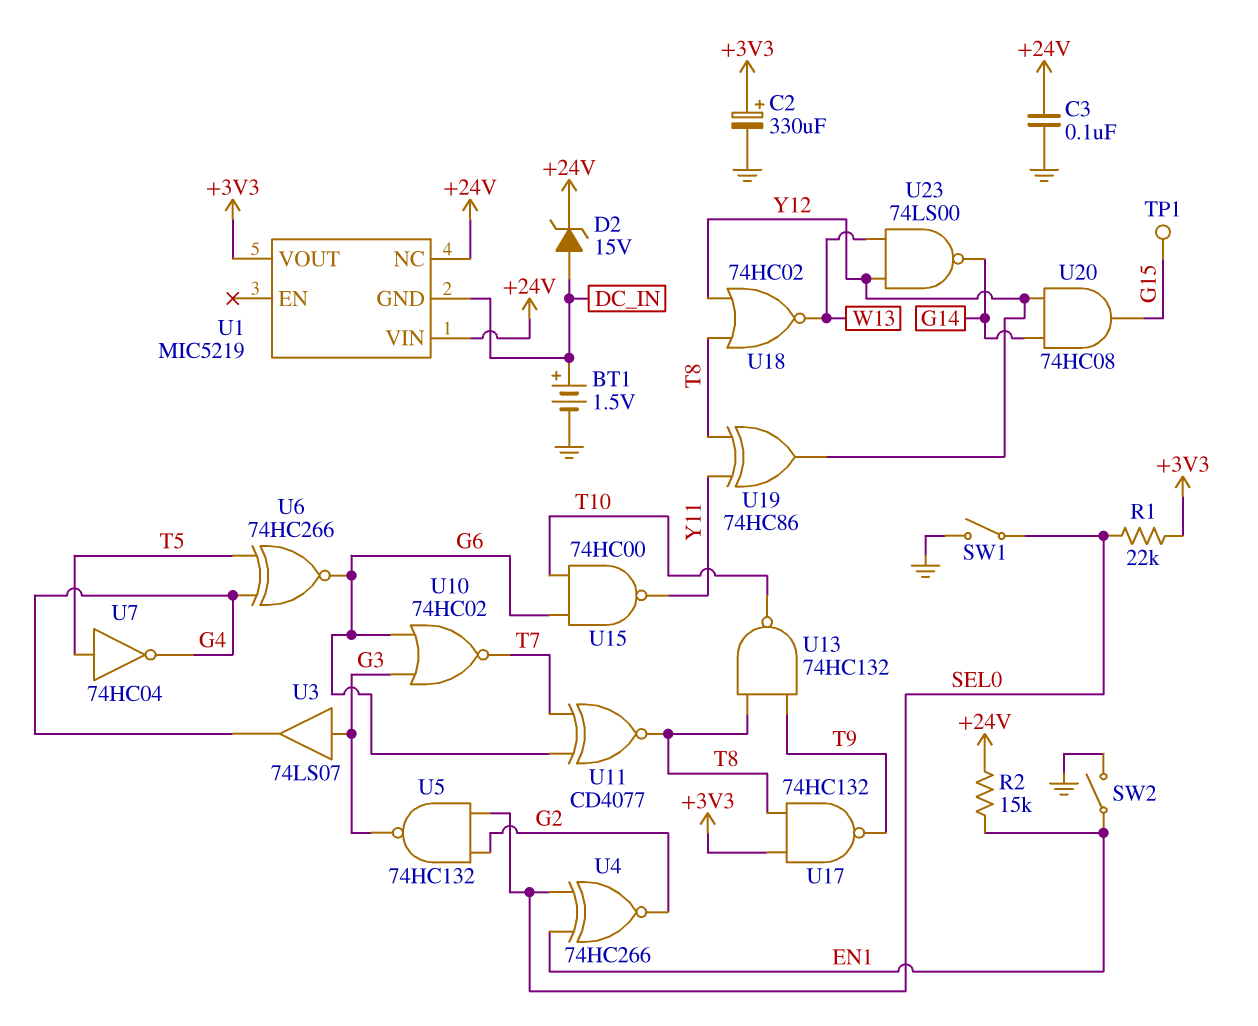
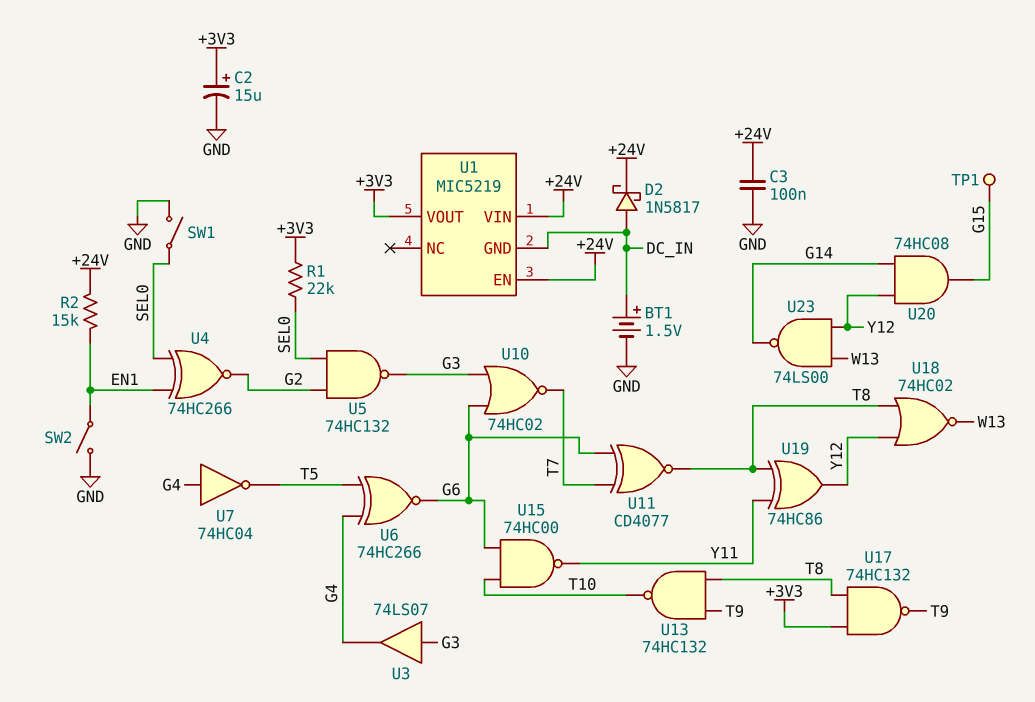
C2: 330uF (plus +3V3, minus GND) -> 15uF (plus +3V3, minus GND)
D2: zener 15V (A DC_IN, K +24V) -> schottky 1N5817 (A DC_IN, K +24V)
U1 pin EN: none -> +24V
U1 pin NC: +24V -> none
U7: NOT 74HC04 (in T5, out G4) -> NOT 74HC04 (in G4, out T5)

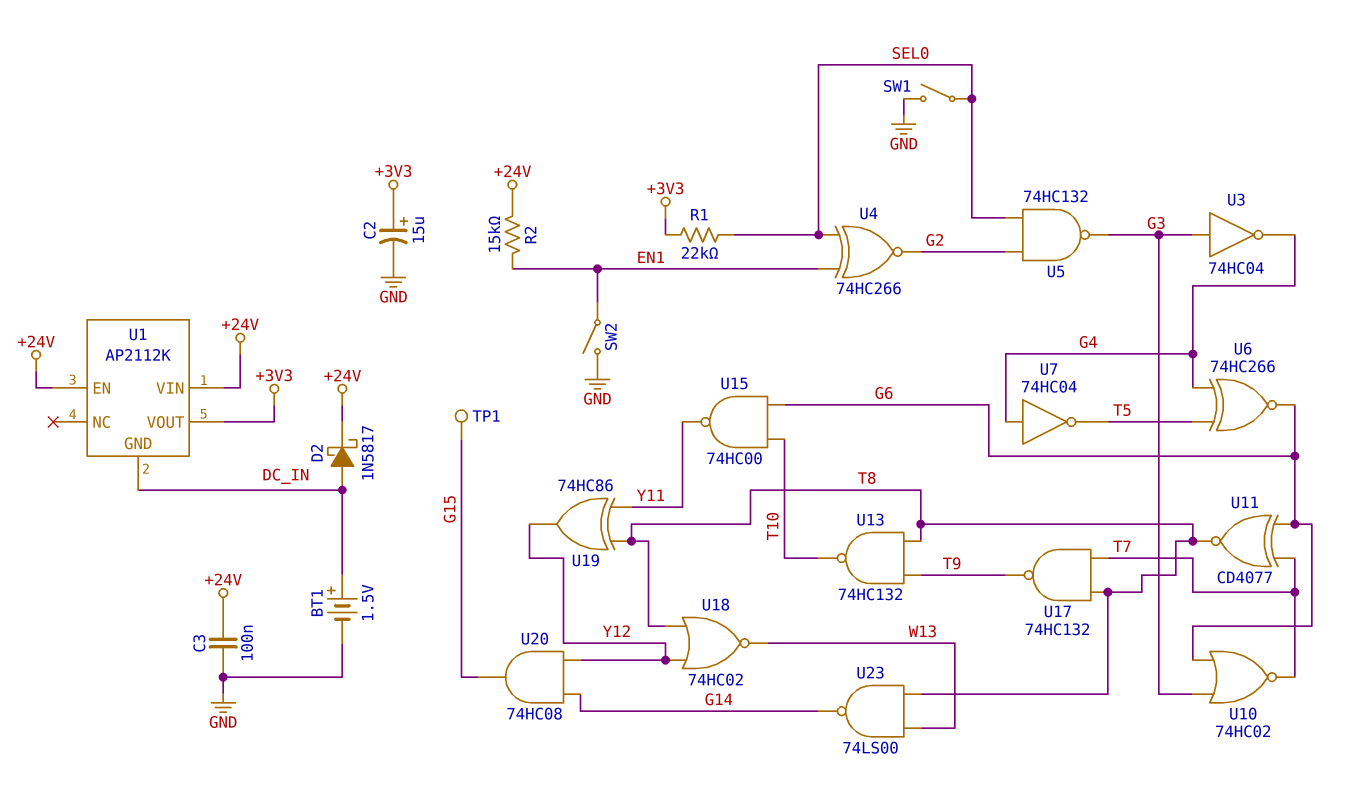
U1: MIC5219 -> AP2112K
U3: buffer 74LS07 (in G3, out G4) -> NOT 74HC04 (in G3, out G4)
U17: NAND 74HC132 (in +3V3, in T8, out T9) -> NAND 74HC132 (in T7, in T8, out T9)
U23: NAND 74LS00 (in W13, in Y12, out G14) -> NAND 74LS00 (in T8, in W13, out G14)

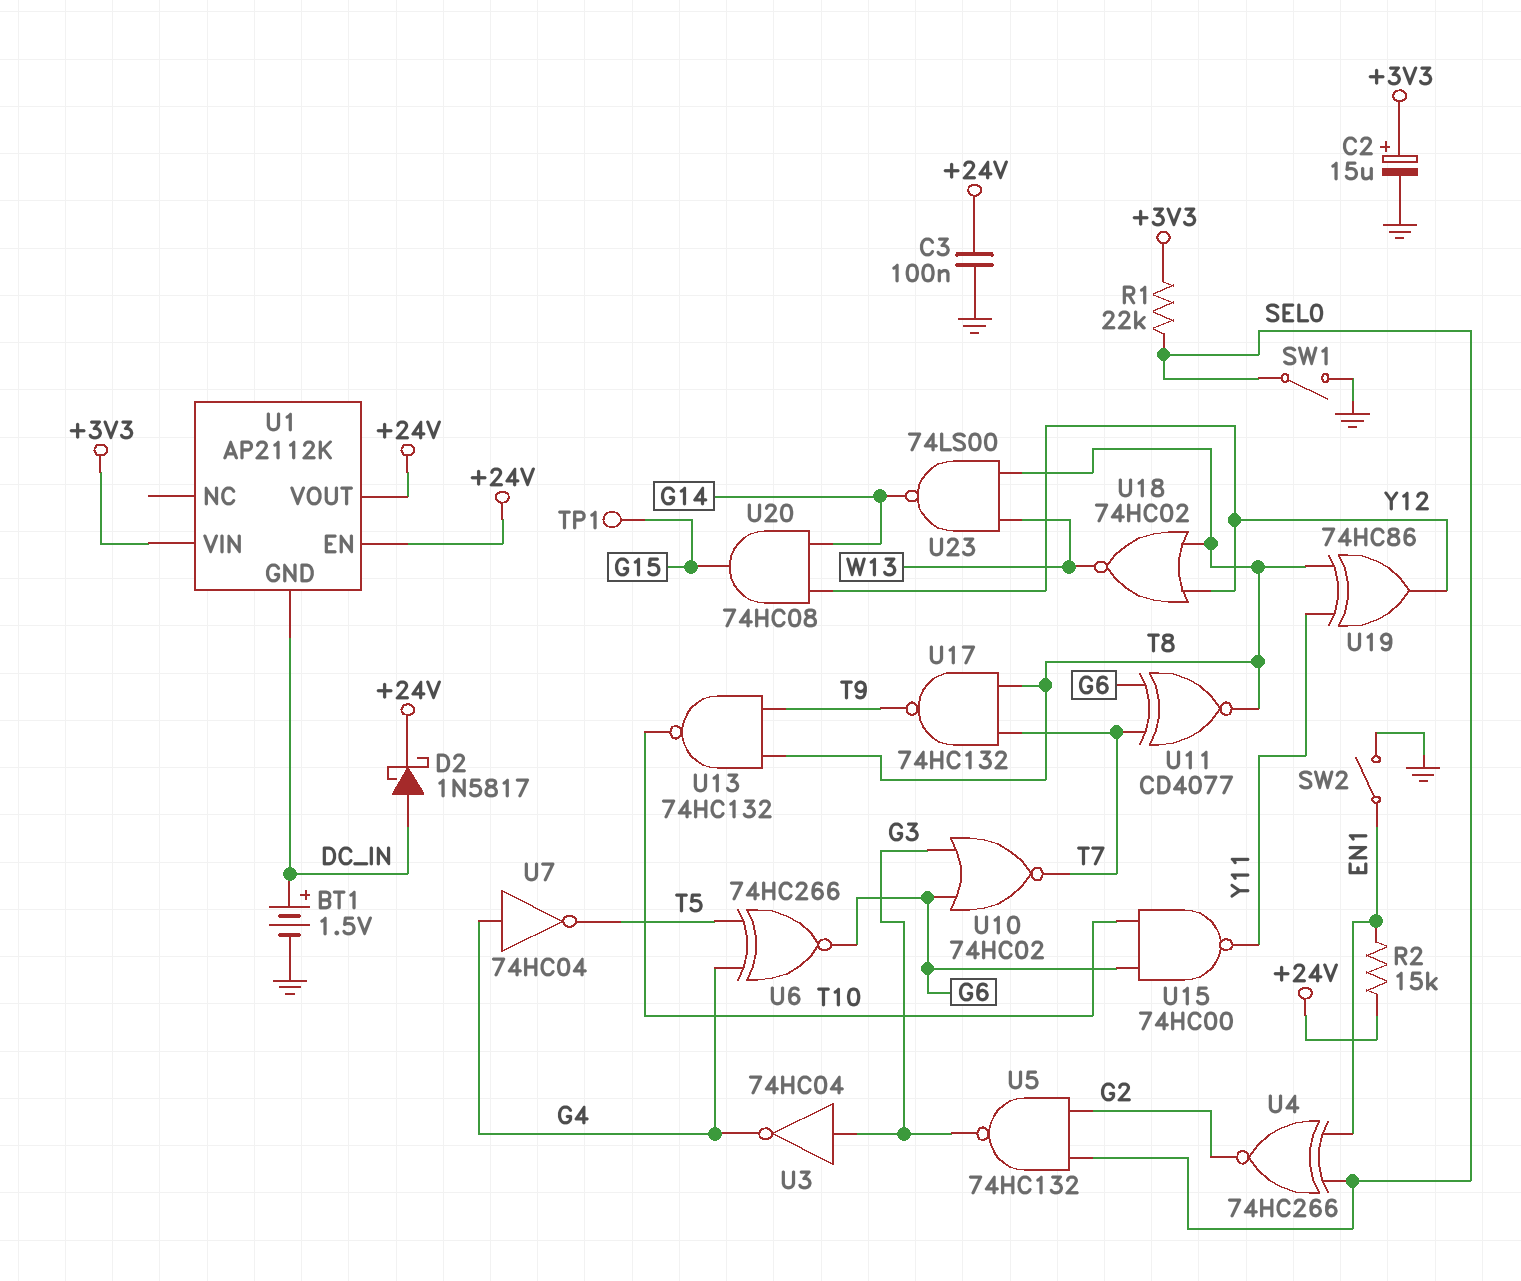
U1 pin VIN: +24V -> +3V3
U1 pin VOUT: +3V3 -> +24V

